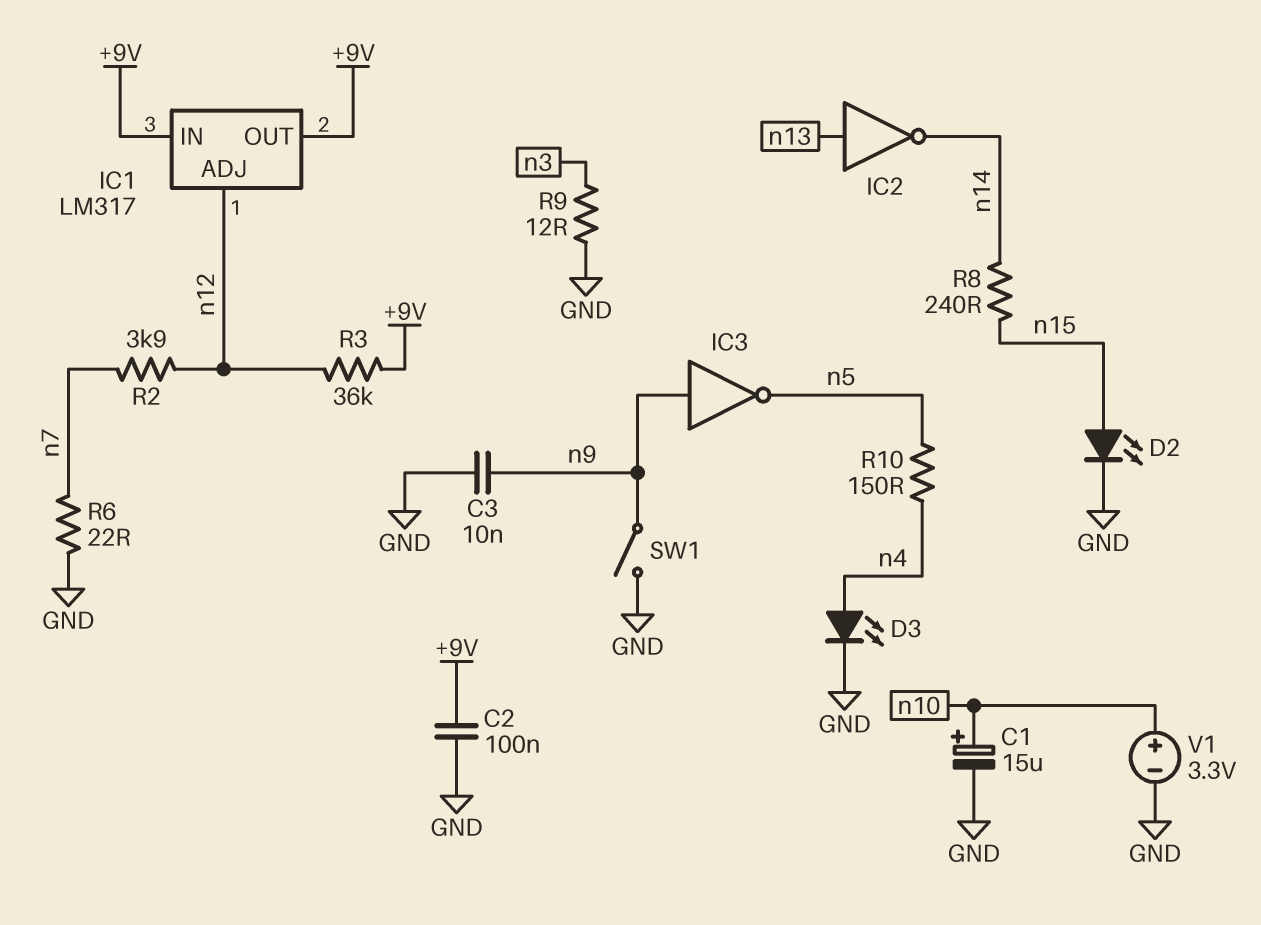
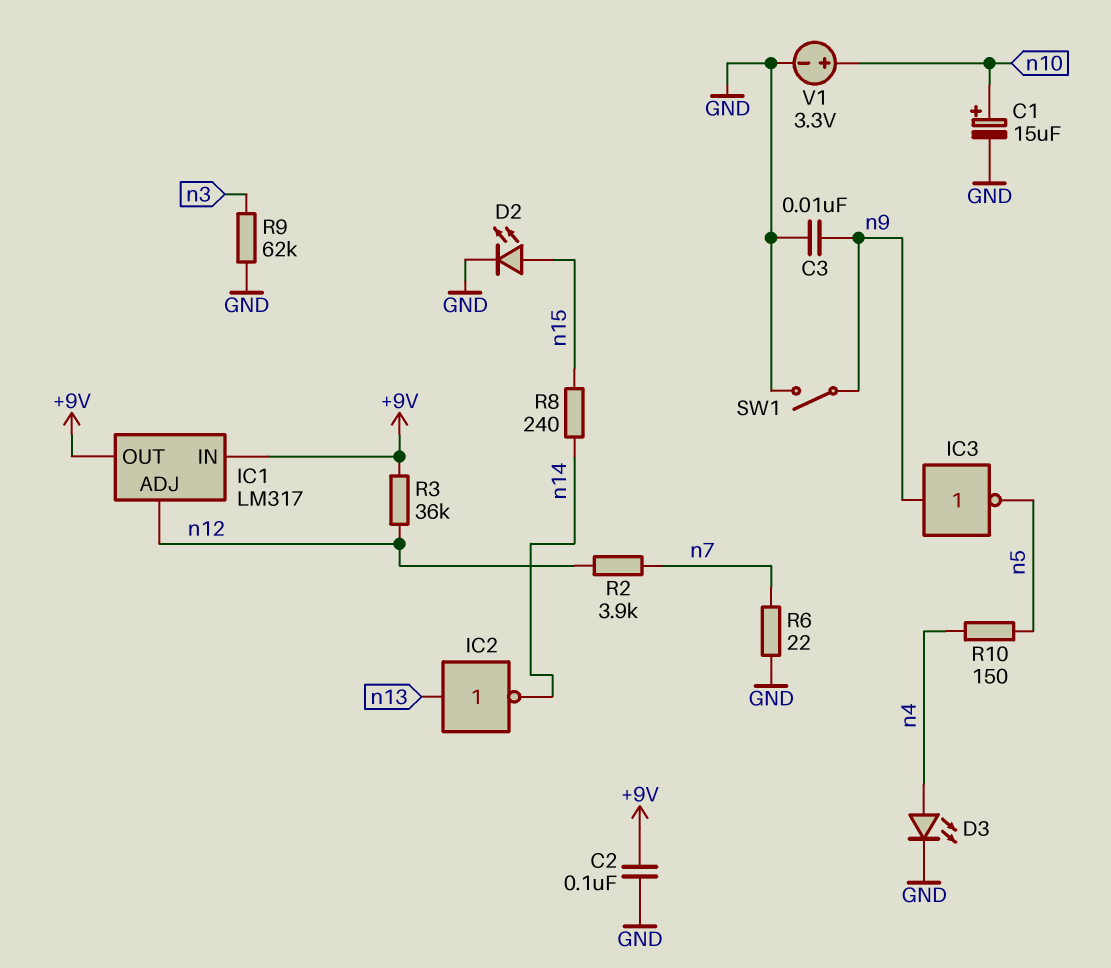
R9: 12 (GND, n3) -> 62k (GND, n3)

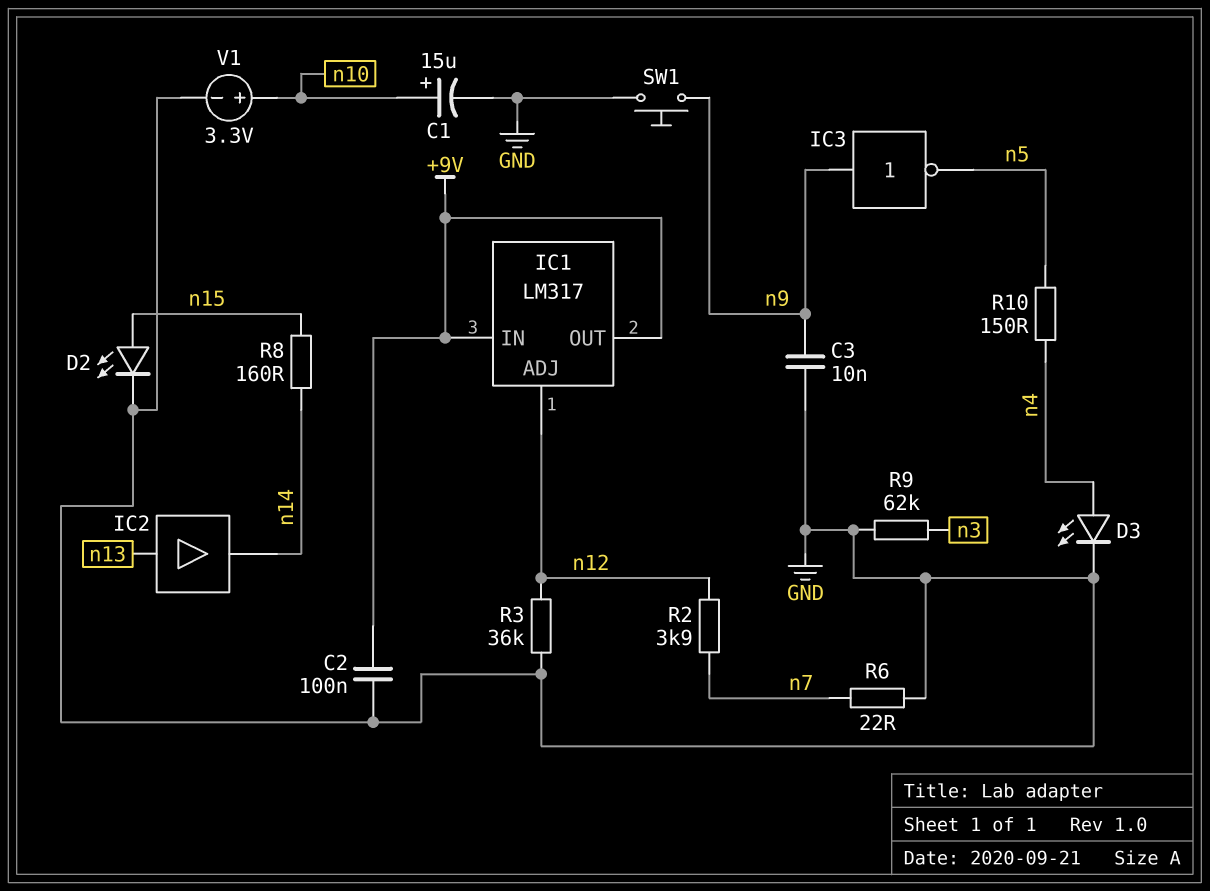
IC2: NOT (in n13, out n14) -> buffer (in n13, out n14)
R3: 36k (+9V, n12) -> 36k (GND, n12)
R8: 240 (n14, n15) -> 160 (n14, n15)
SW1: switch (GND, n9) -> button (GND, n9)

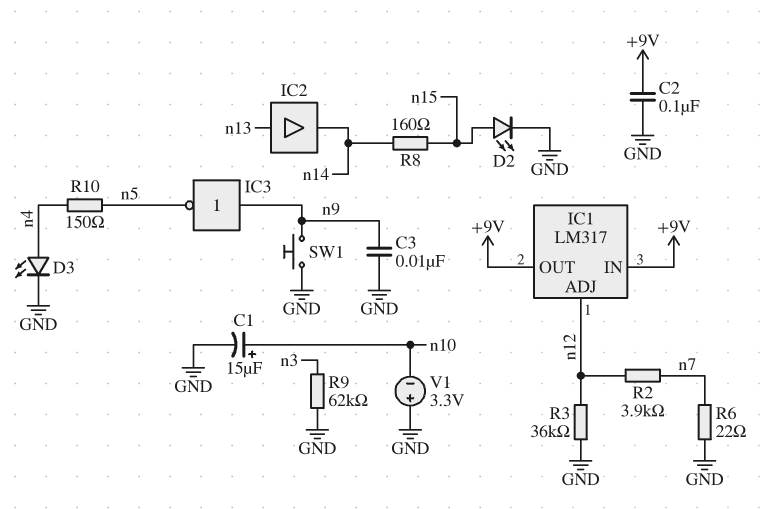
V1: 3.3V (plus n10, minus GND) -> 3.3V (plus GND, minus n10)

